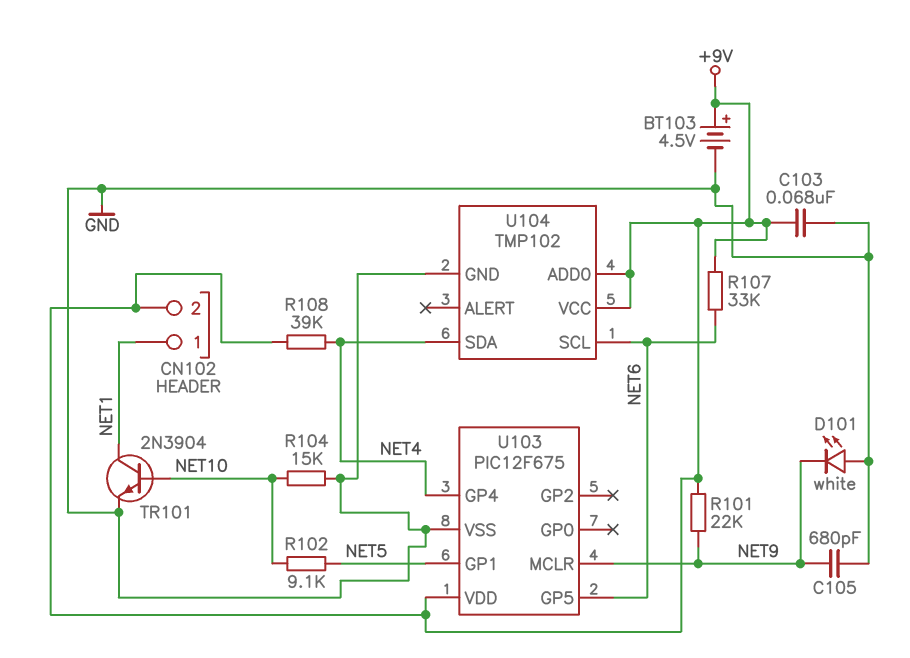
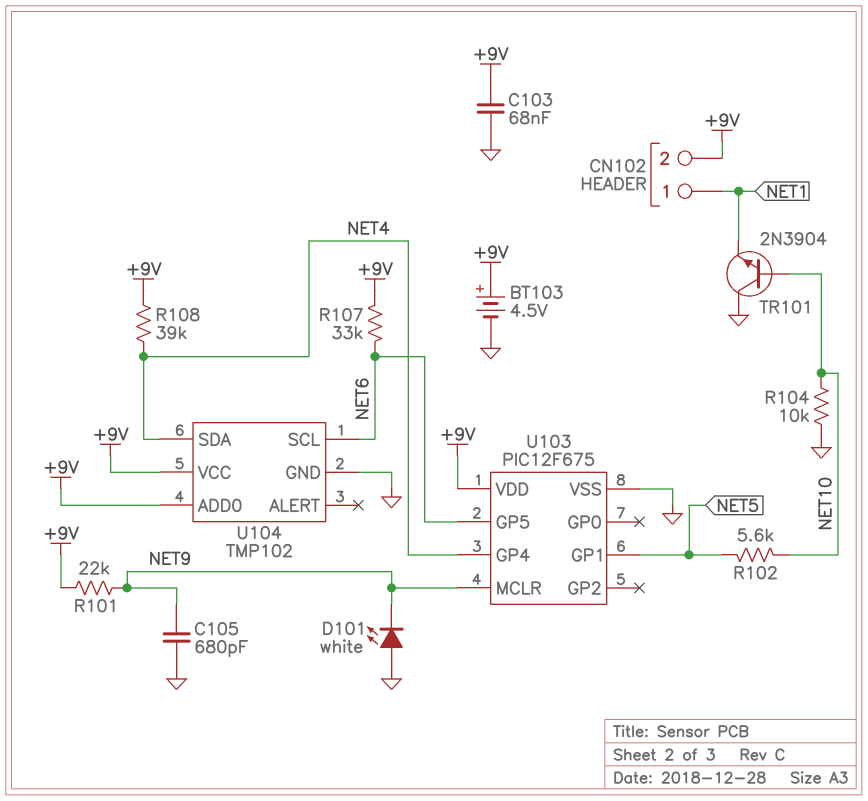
R102: 9.1k (NET5, NET10) -> 5.6k (NET5, NET10)
R104: 15k (GND, NET10) -> 10k (GND, NET10)
TR101: NPN 2N3904 (B NET10, C NET1, E GND) -> NPN 2N3904 (B NET10, C GND, E NET1)

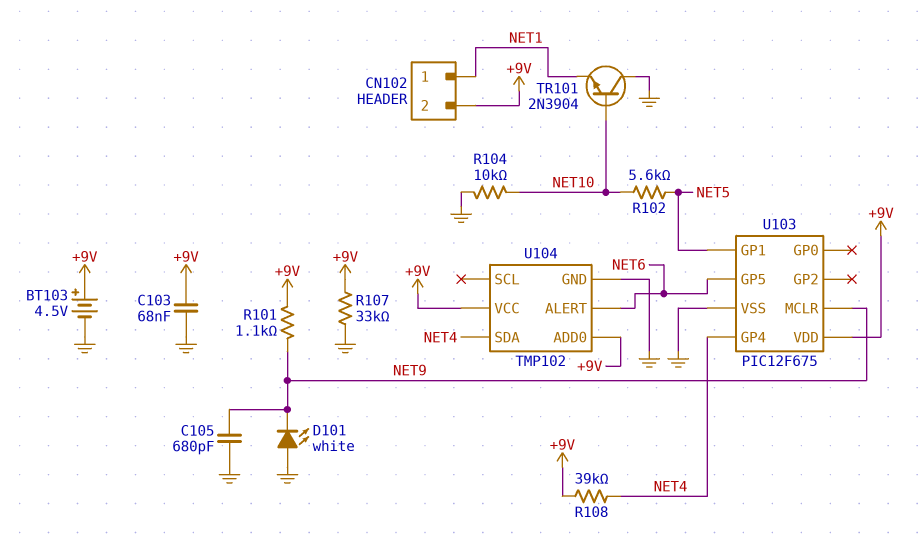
R101: 22k (+9V, NET9) -> 1.1k (+9V, NET9)
R107: 33k (+9V, NET6) -> 33k (+9V, GND)
U104 pin ALERT: none -> NET6
U104 pin SCL: NET6 -> none

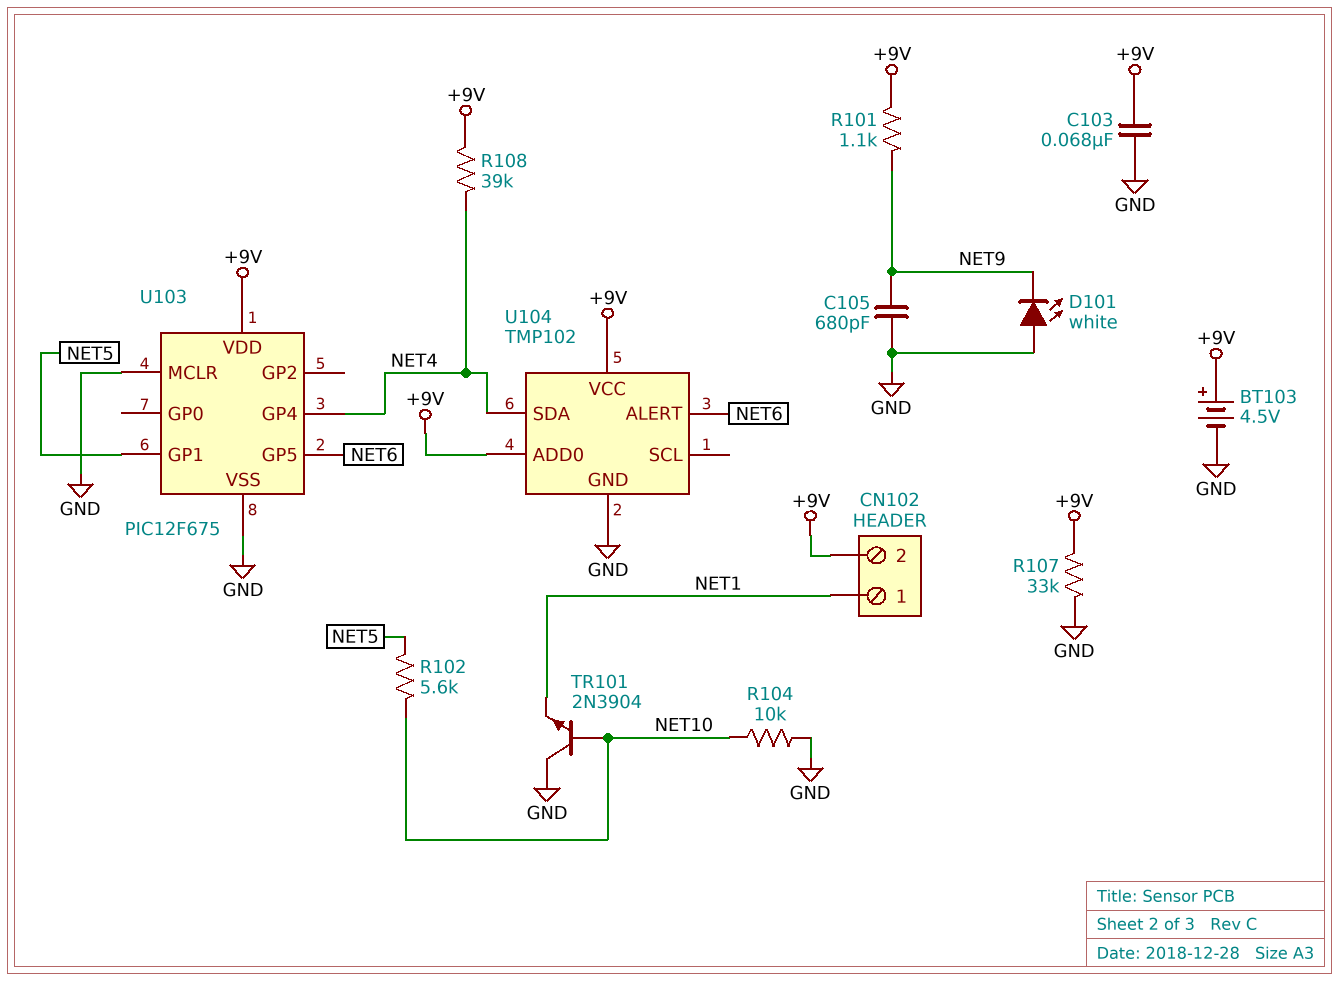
U103 pin MCLR: NET9 -> GND

